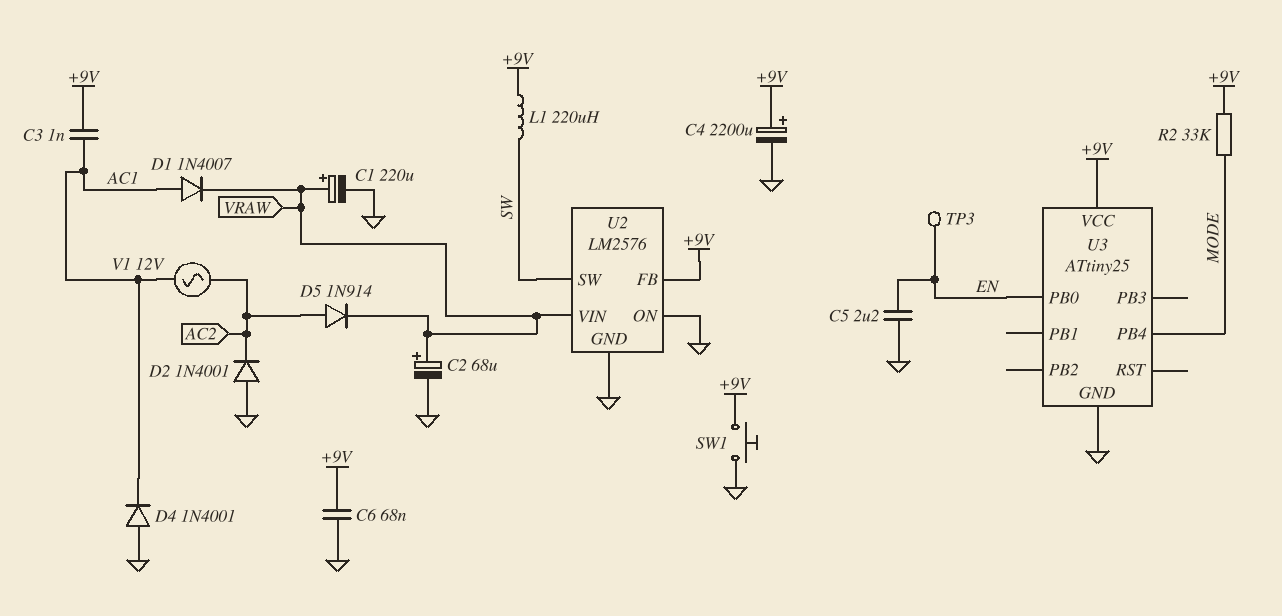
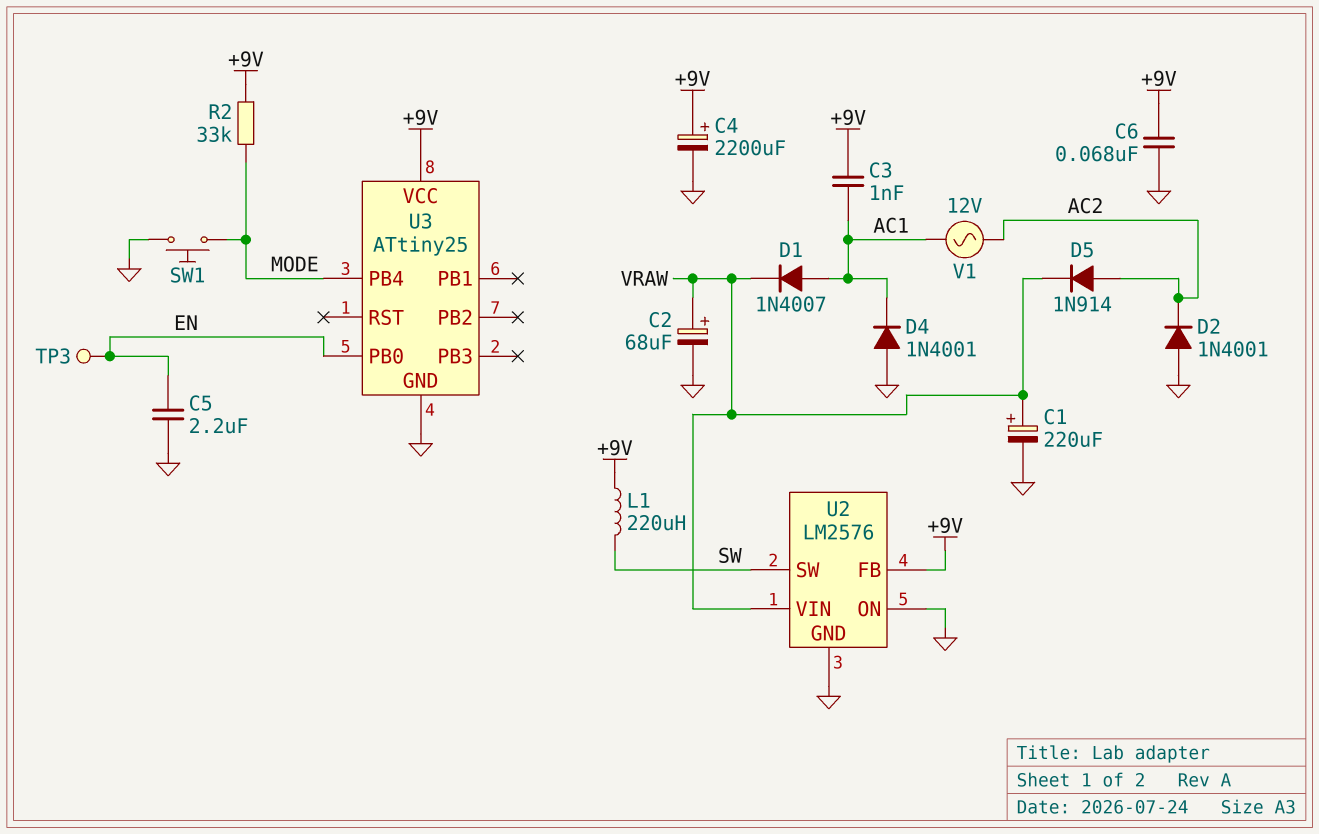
SW1: button (+9V, GND) -> button (GND, MODE)

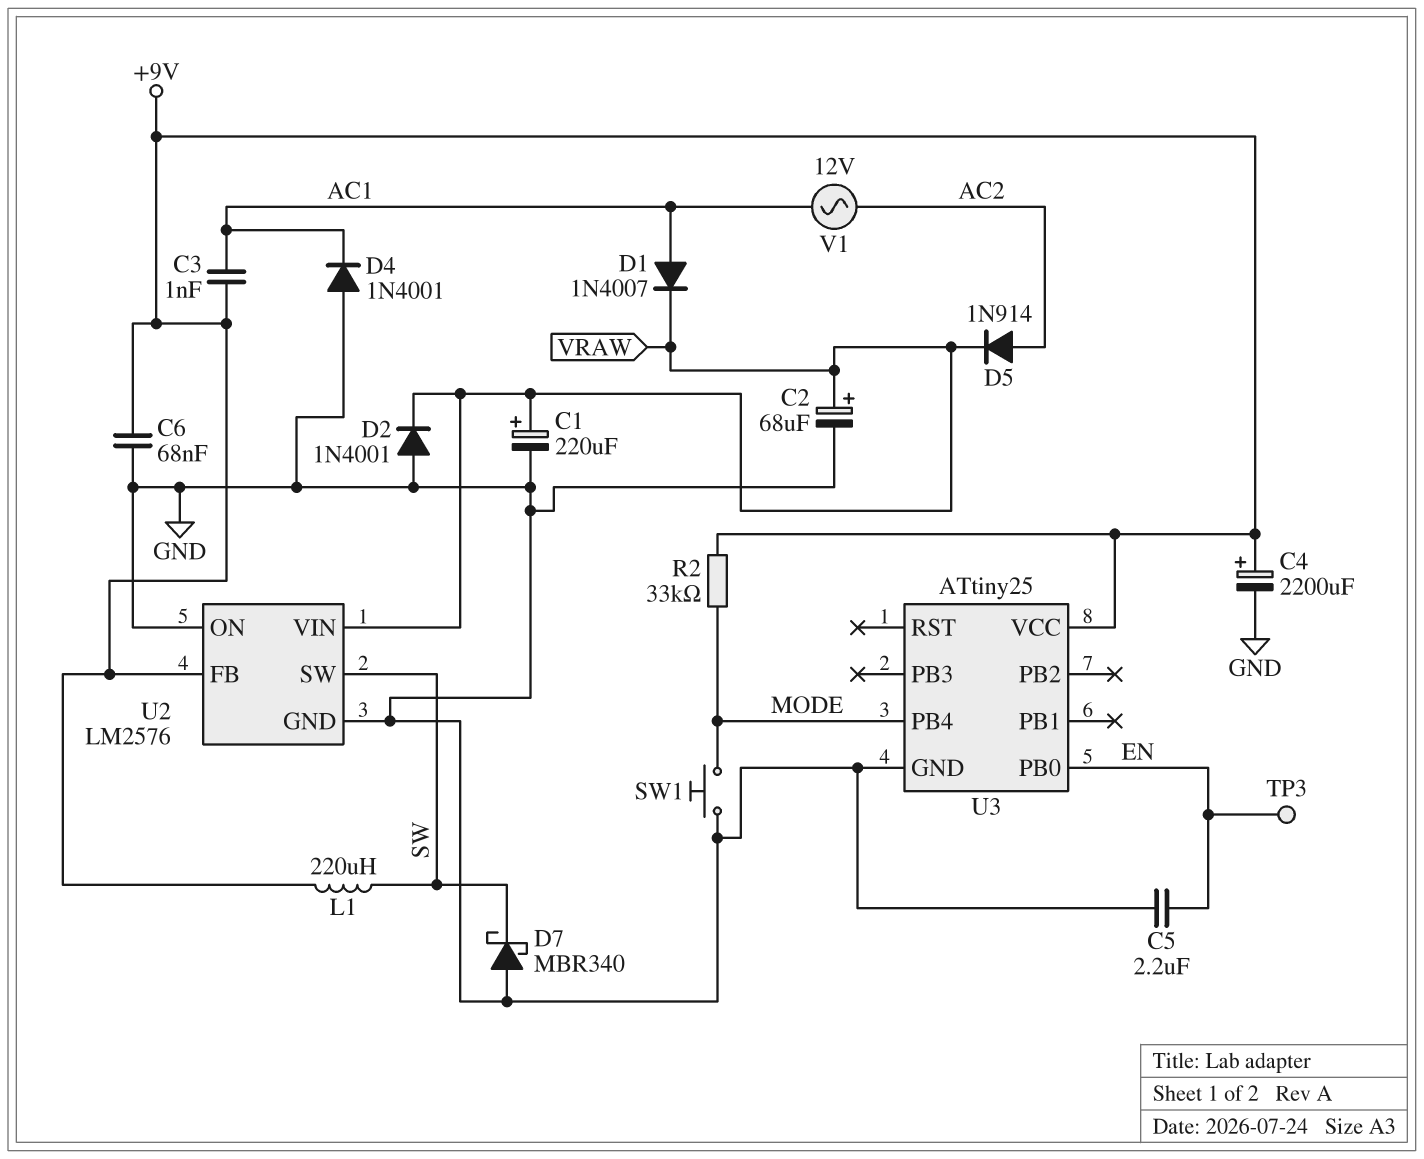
D2: diode 1N4001 (A GND, K AC2) -> diode 1N4001 (A GND, K VRAW)
D7: none -> schottky MBR340 (A GND, K SW)

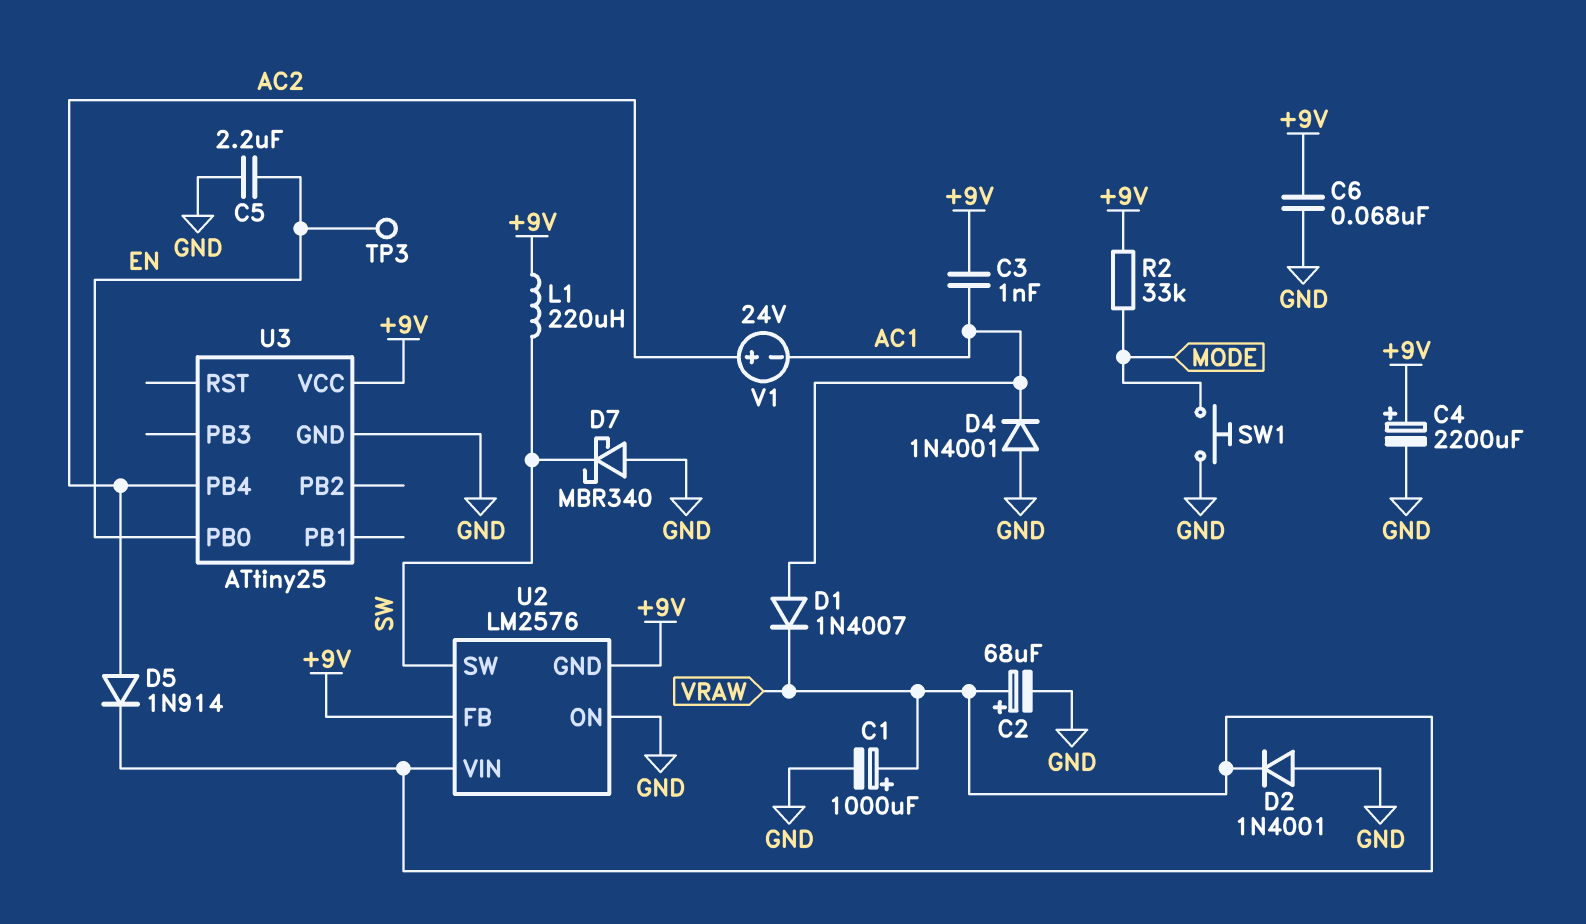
C1: 220uF (plus VRAW, minus GND) -> 1000uF (plus VRAW, minus GND)
U2 pin GND: GND -> +9V
U3 pin PB4: MODE -> AC2
V1: AC 12V (AC1, AC2) -> 24V (plus AC2, minus AC1)

